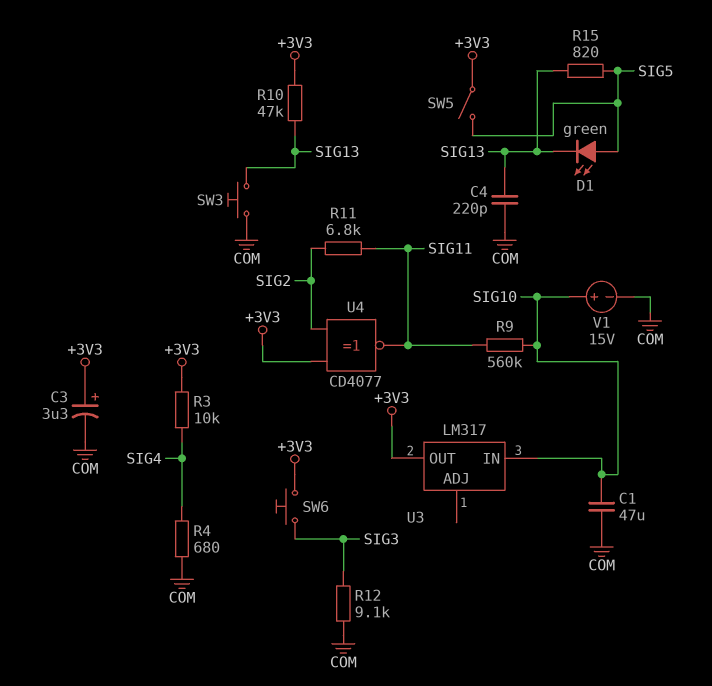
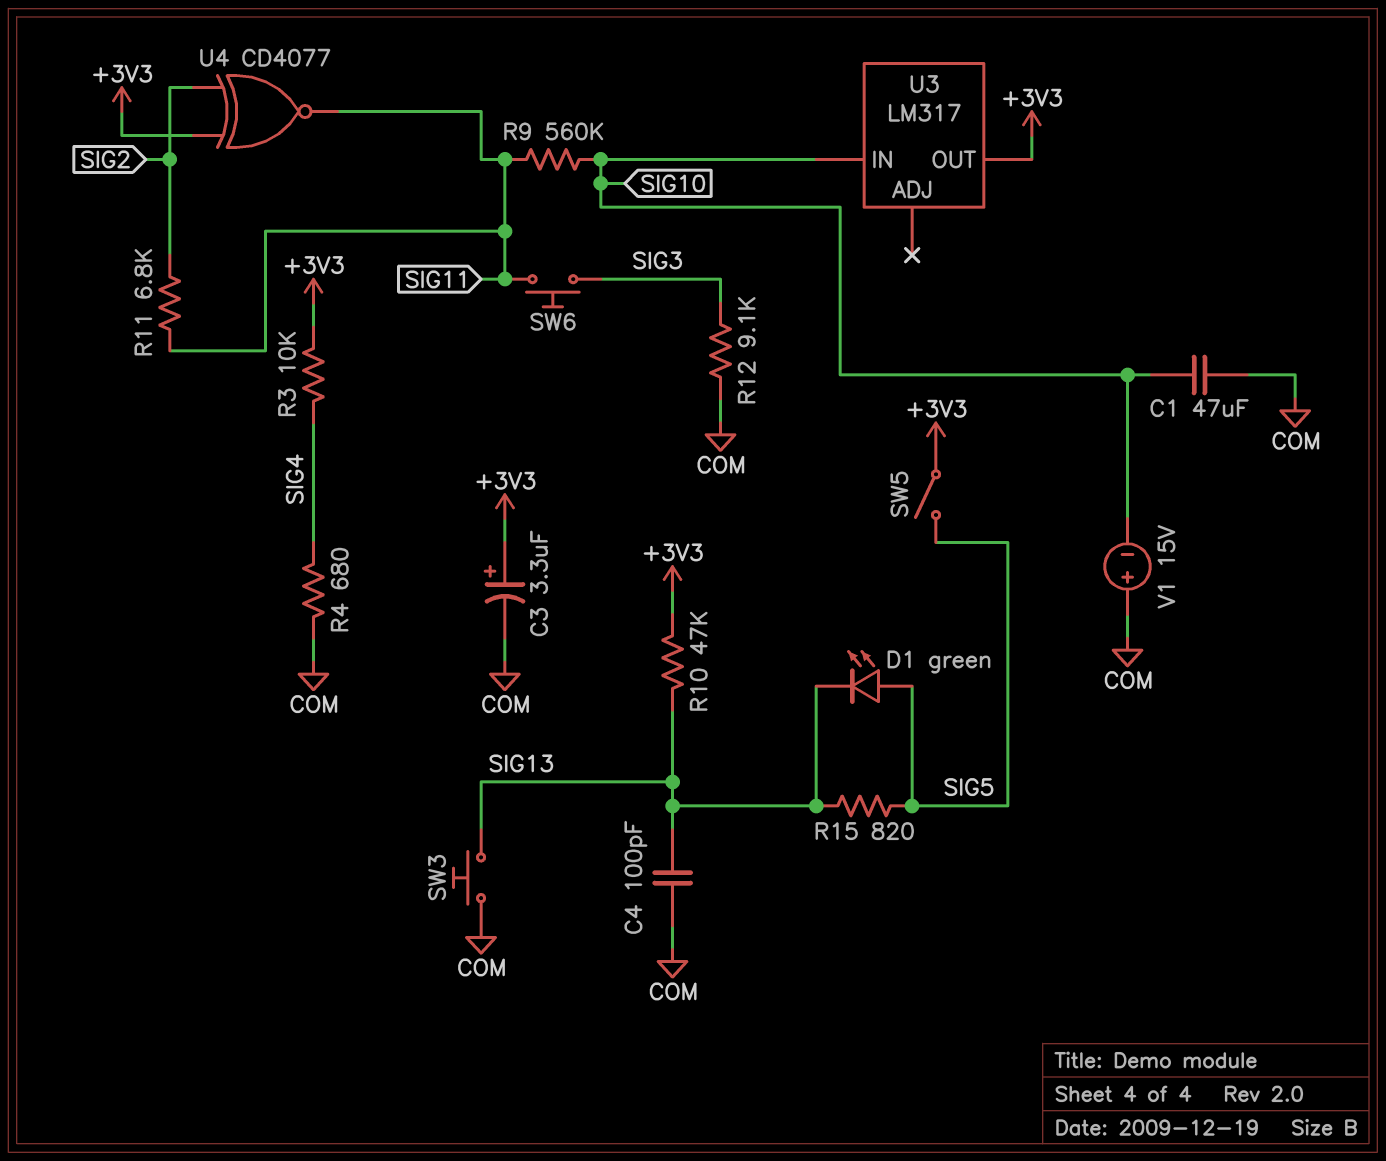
C4: 220pF (COM, SIG13) -> 100pF (COM, SIG13)
SW6: button (+3V3, SIG3) -> button (SIG3, SIG11)
V1: 15V (plus SIG10, minus COM) -> 15V (plus COM, minus SIG10)

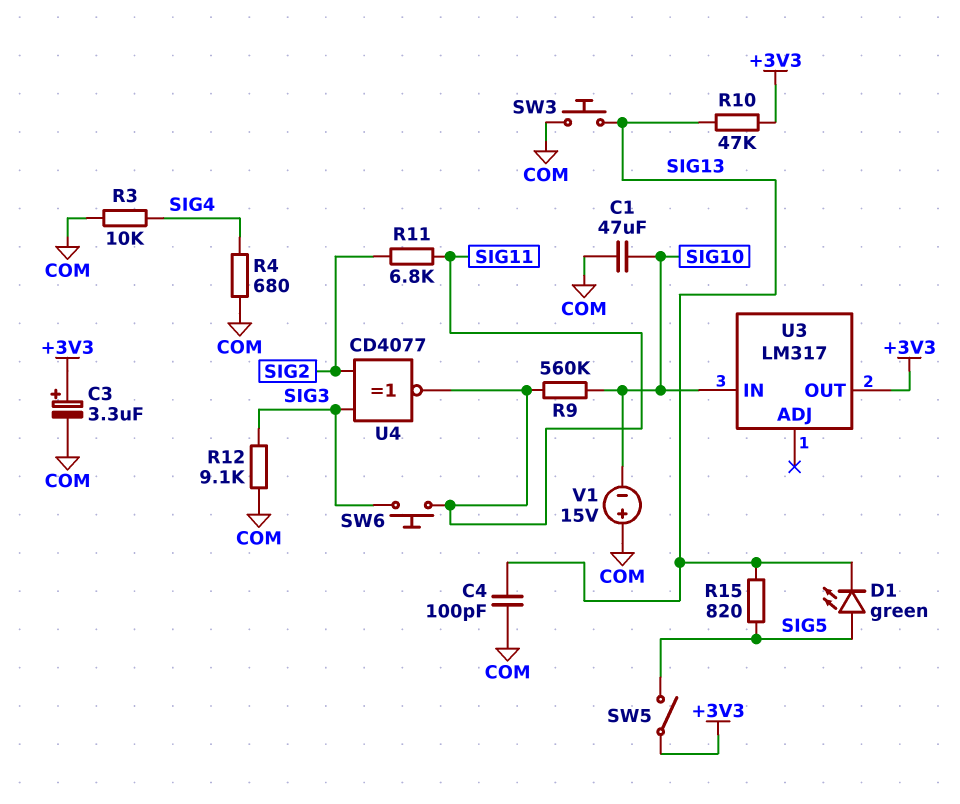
R3: 10k (+3V3, SIG4) -> 10k (COM, SIG4)
U4: XNOR CD4077 (in +3V3, in SIG2, out SIG11) -> XNOR CD4077 (in SIG2, in SIG3, out SIG11)

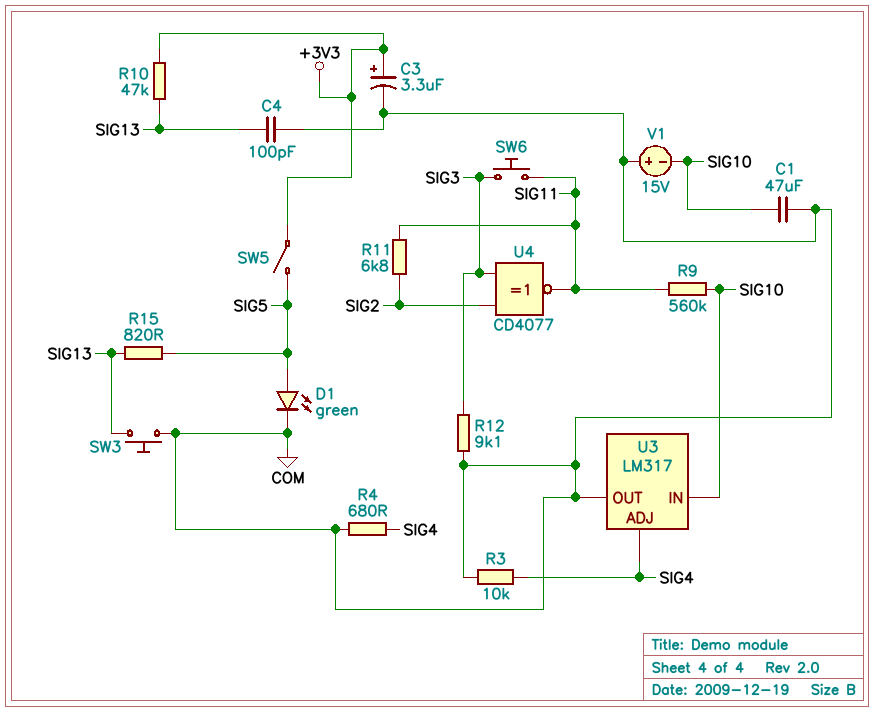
D1: LED green (A SIG5, K SIG13) -> LED green (A SIG5, K COM)
U3 pin ADJ: none -> SIG4
U3 pin OUT: +3V3 -> COM

